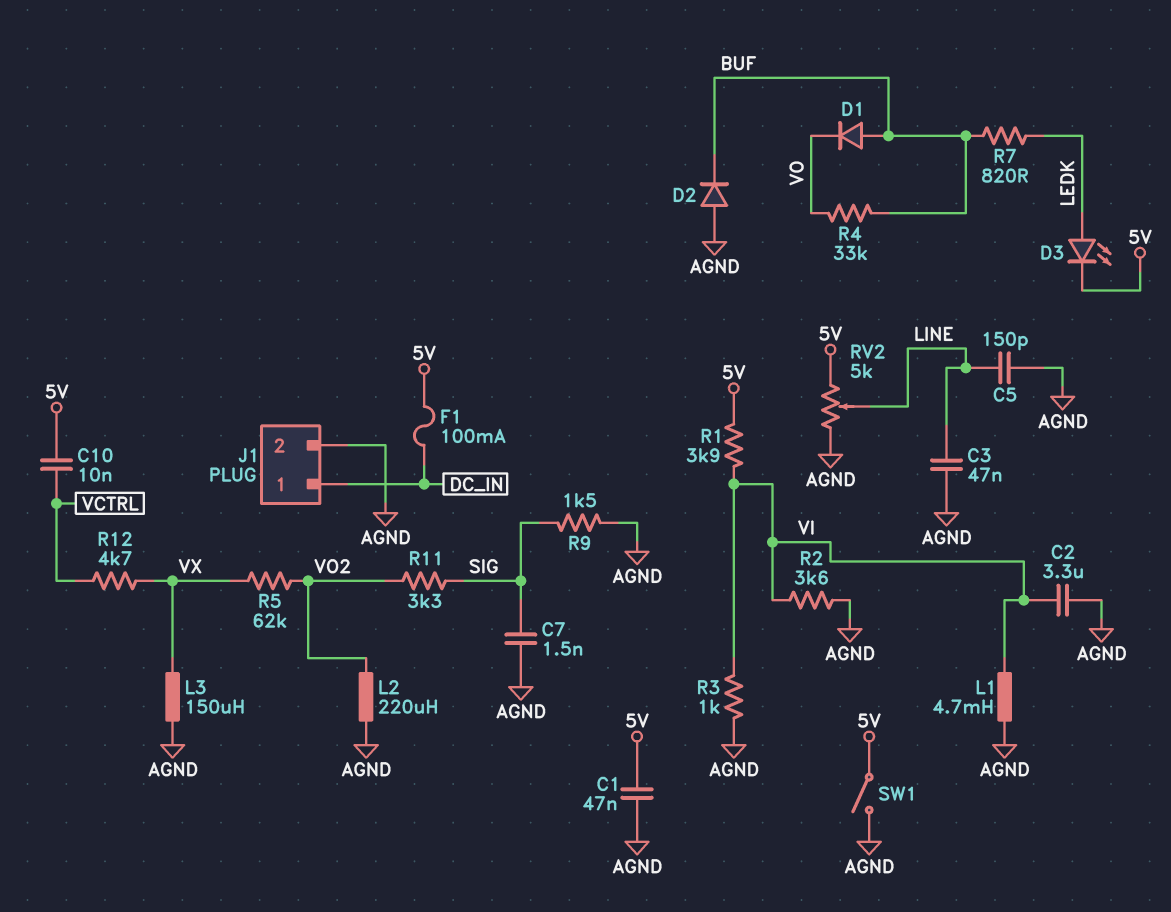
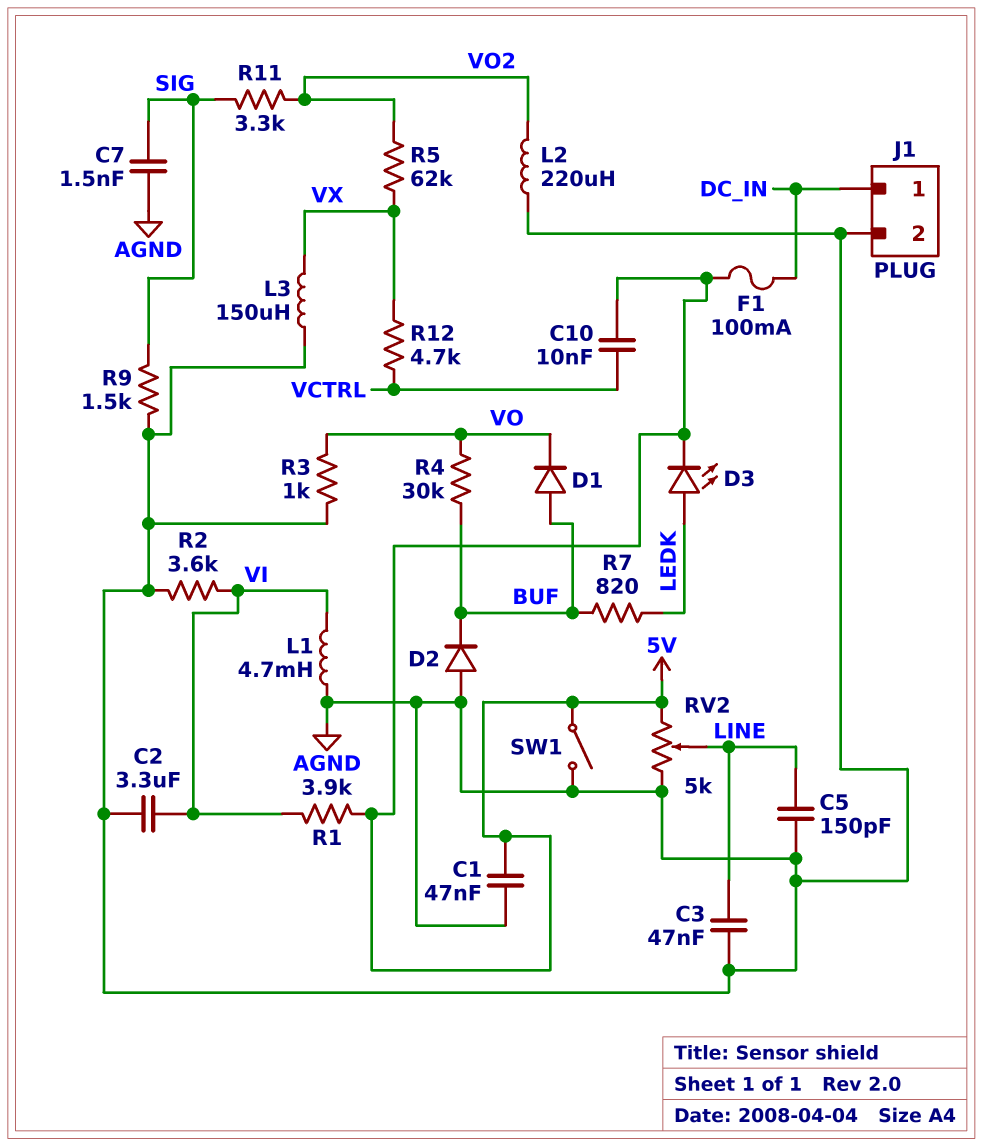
R3: 1k (AGND, VI) -> 1k (AGND, VO)
R4: 33k (BUF, VO) -> 30k (BUF, VO)

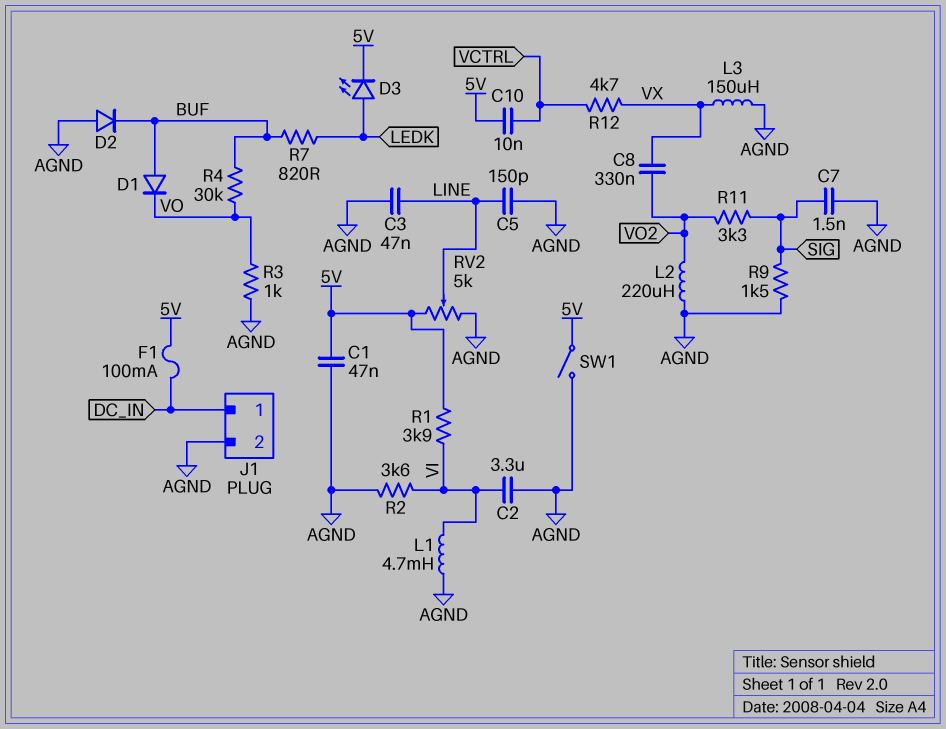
C8: none -> 330nF (VO2, VX)
R5: 62k (VO2, VX) -> none

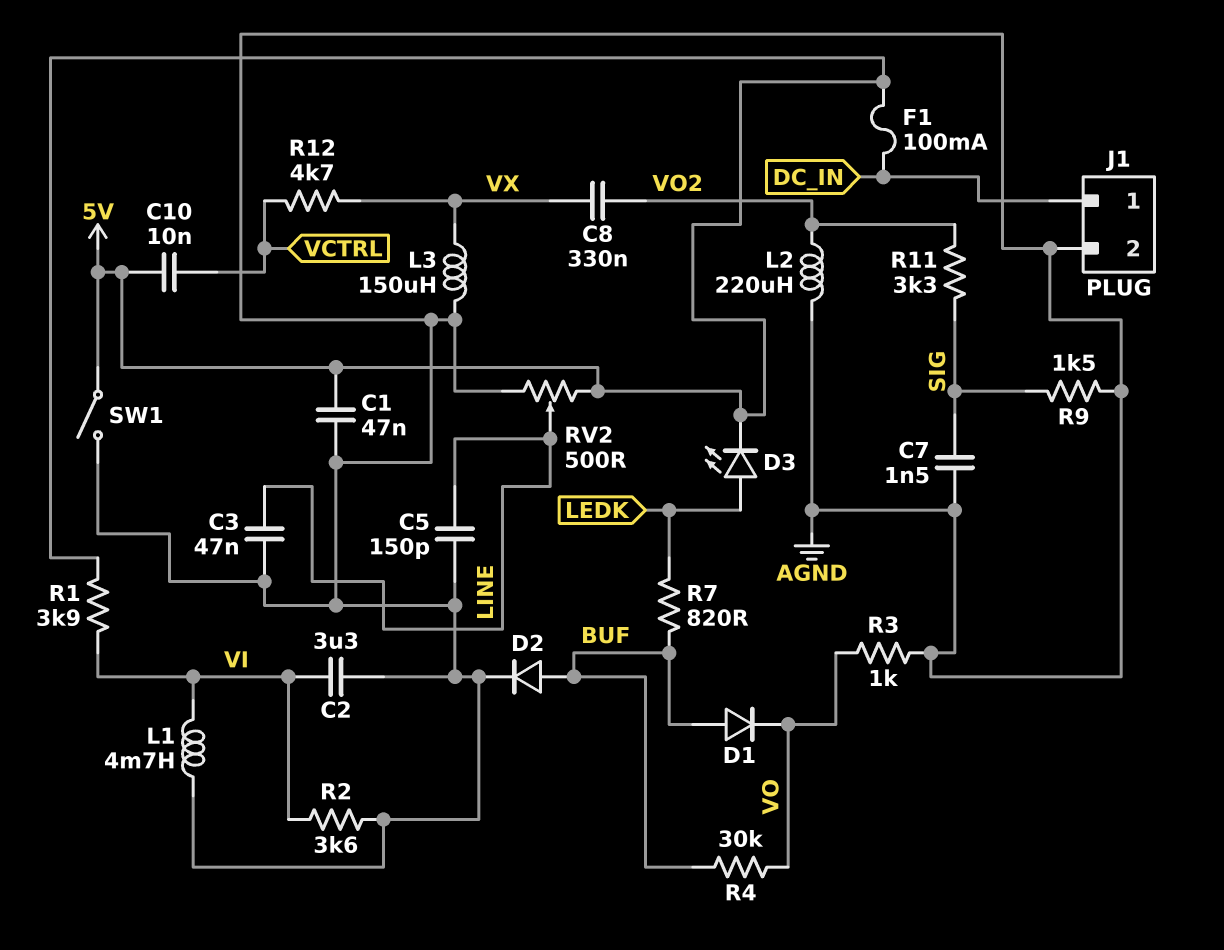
D2: diode (A AGND, K BUF) -> diode (A BUF, K AGND)
RV2: 5k (5V, AGND, wiper LINE) -> 500 (5V, AGND, wiper LINE)

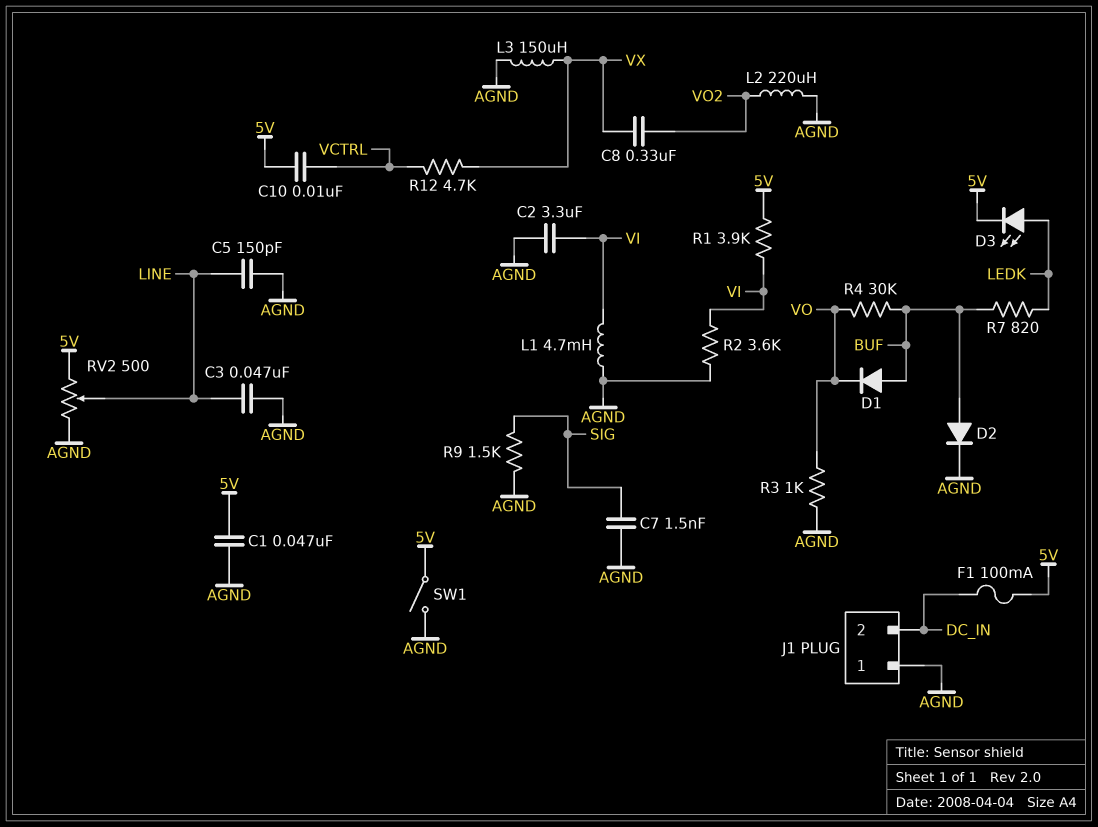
J1 pin 1: DC_IN -> AGND
J1 pin 2: AGND -> DC_IN
R11: 3.3k (SIG, VO2) -> none

